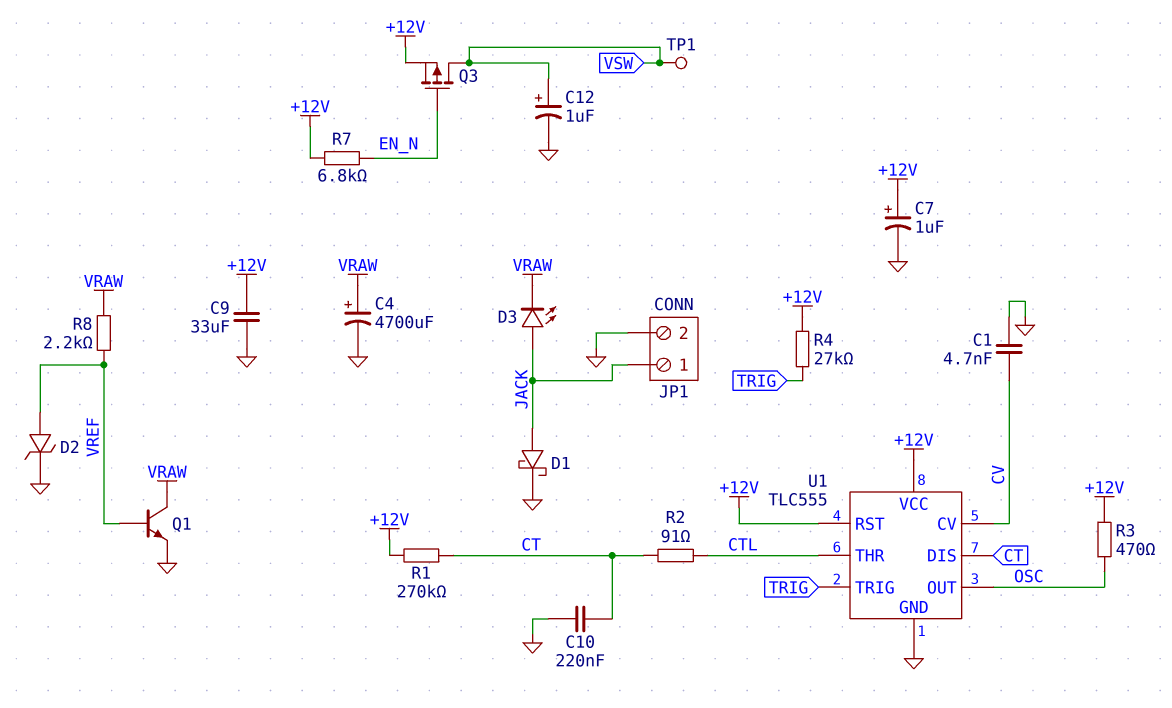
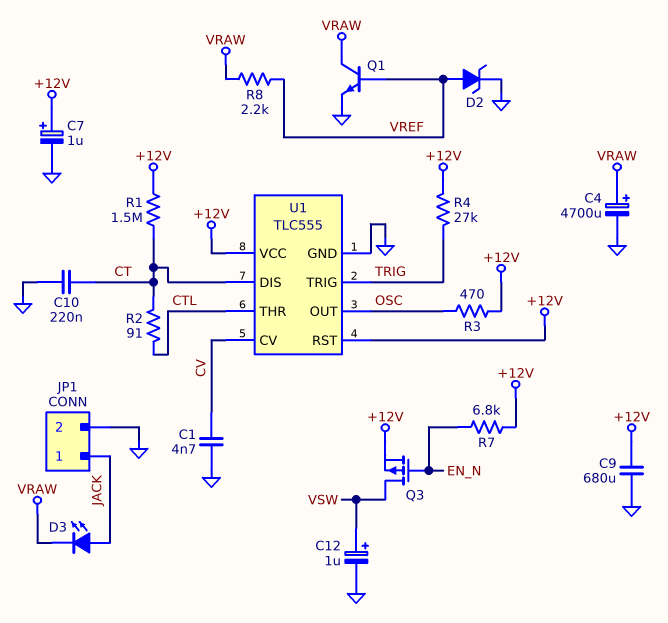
C9: 33uF (+12V, GND) -> 680uF (+12V, GND)
D1: schottky (A JACK, K GND) -> none
R1: 270k (+12V, CT) -> 1.5M (+12V, CT)
TP1: test point (VSW) -> none

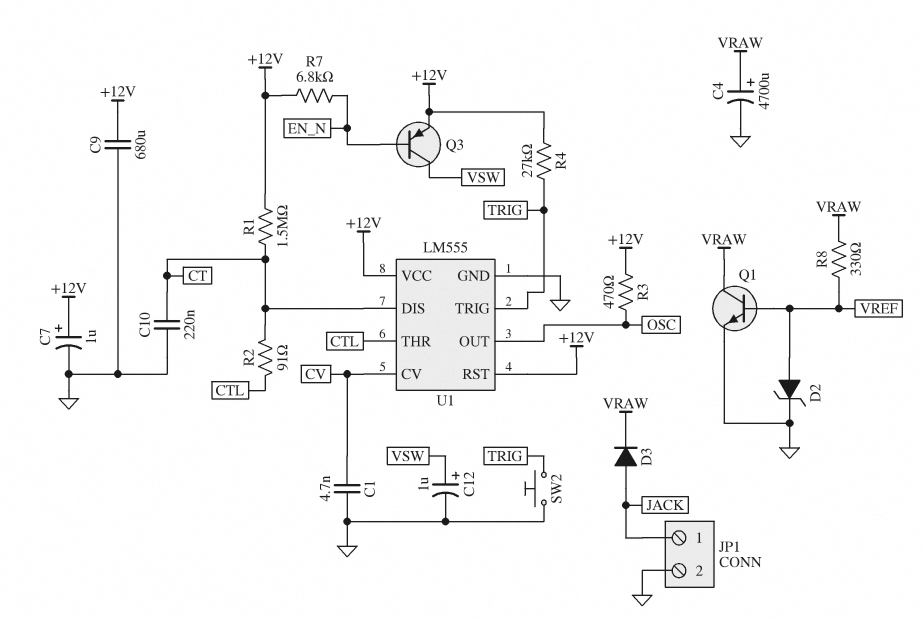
D3: LED (A JACK, K VRAW) -> diode (A JACK, K VRAW)
Q3: PMOS (G EN_N, D VSW, S +12V) -> PNP (B EN_N, C VSW, E +12V)
R8: 2.2k (VRAW, VREF) -> 330 (VRAW, VREF)
SW2: none -> button (GND, TRIG)
U1: TLC555 -> LM555

